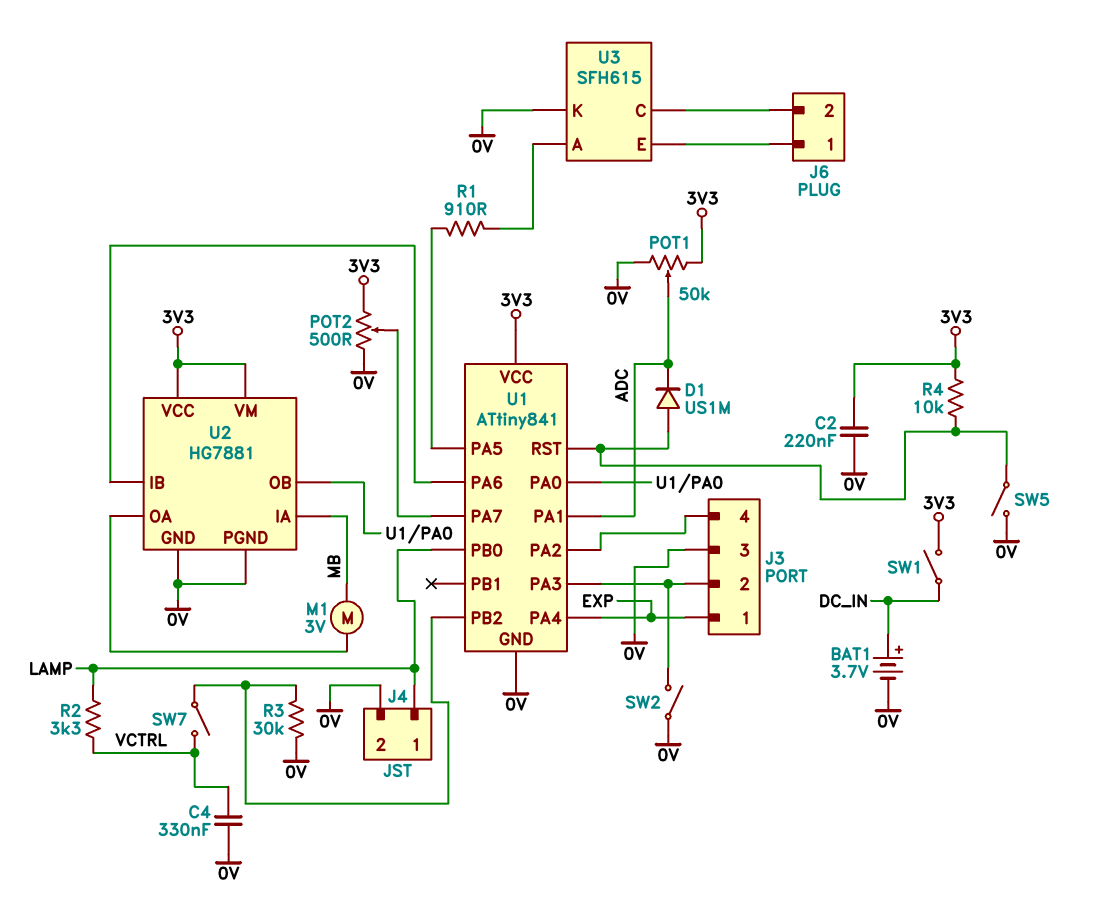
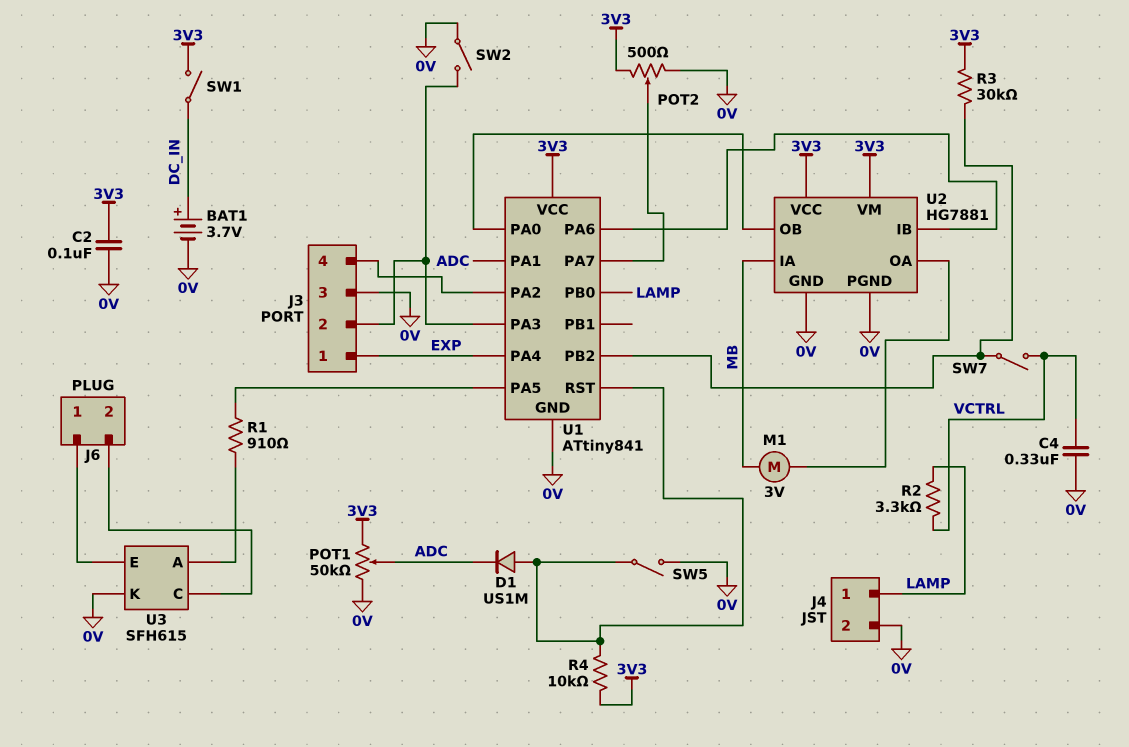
C2: 220nF (0V, 3V3) -> 100nF (0V, 3V3)
R3: 30k (0V, U1/PB2) -> 30k (3V3, U1/PB2)

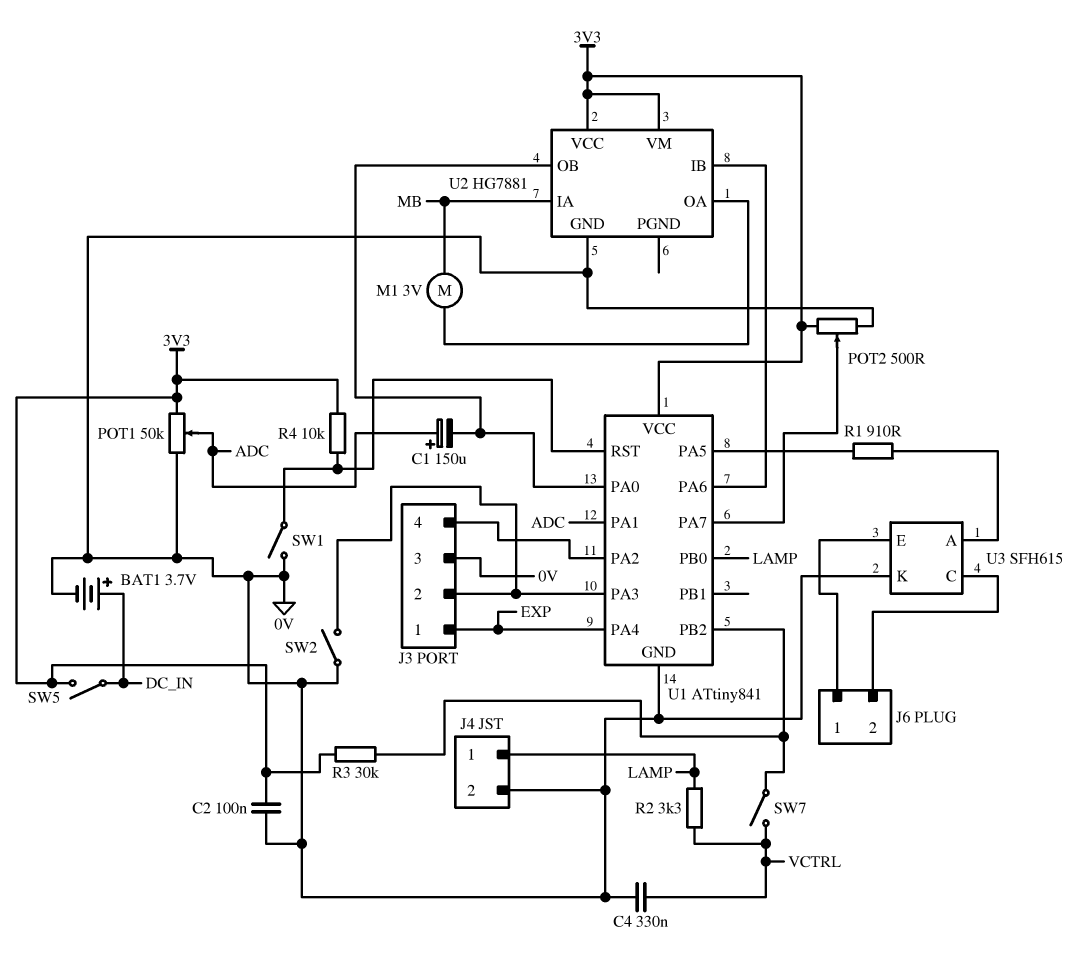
C1: none -> 150uF (plus ADC, minus U1/PA0)
D1: diode US1M (A U1/RST, K ADC) -> none
SW1: switch (3V3, DC_IN) -> switch (0V, U1/RST)
SW5: switch (0V, U1/RST) -> switch (3V3, DC_IN)
U2 pin PGND: 0V -> none

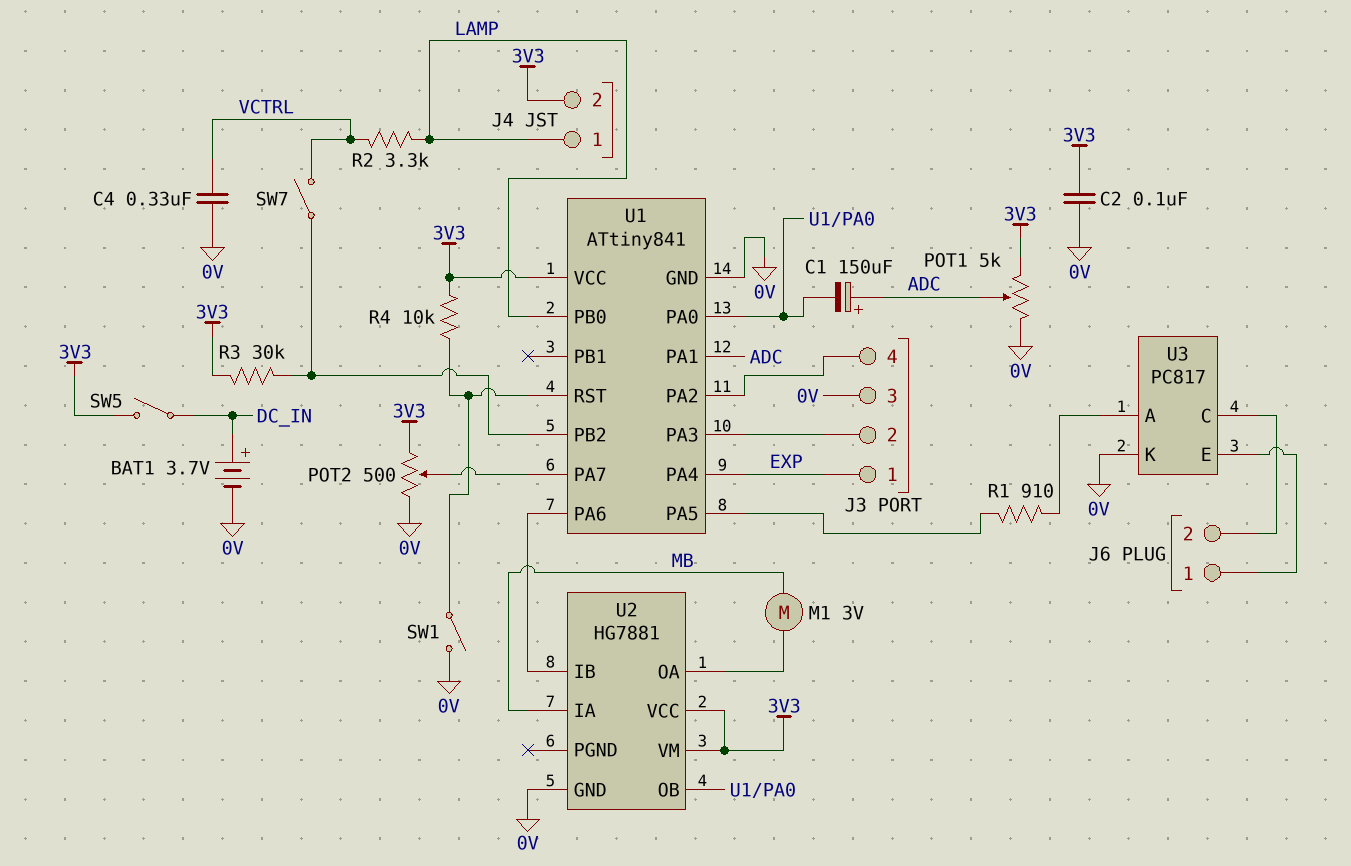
J4 pin 2: 0V -> 3V3
POT1: 50k (0V, 3V3, wiper ADC) -> 5k (0V, 3V3, wiper ADC)
SW2: switch (0V, J3/2) -> none
U3: SFH615 -> PC817

